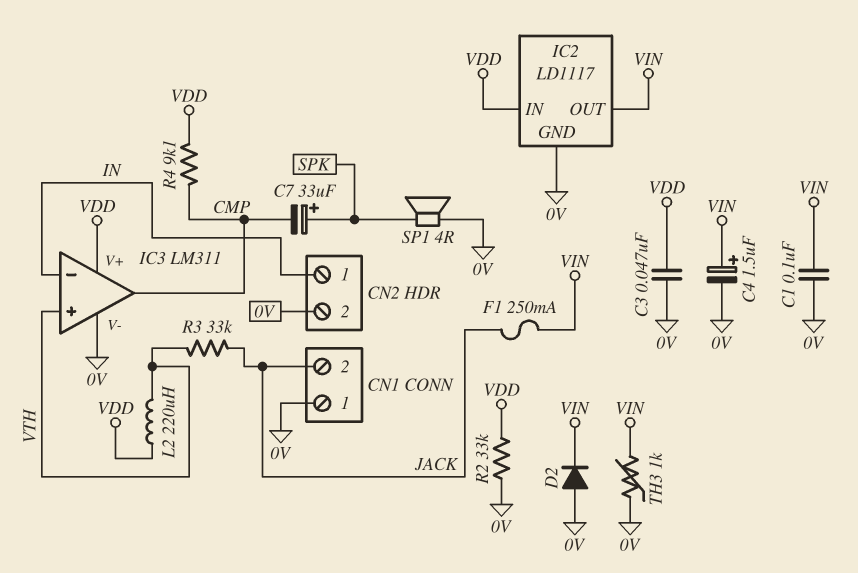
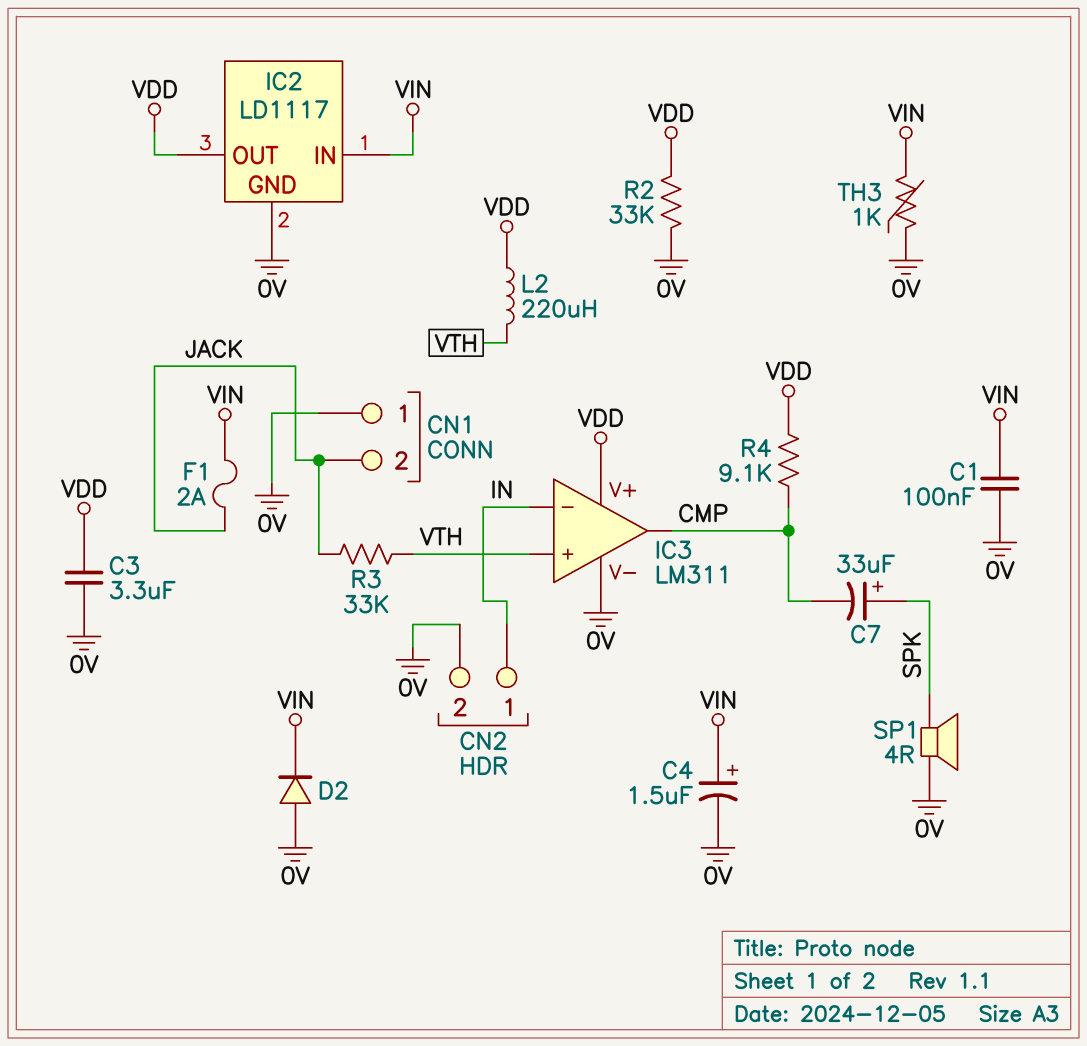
C3: 47nF (0V, VDD) -> 3.3uF (0V, VDD)
F1: 250mA (JACK, VIN) -> 2A (JACK, VIN)
IC2 pin IN: VDD -> VIN
IC2 pin OUT: VIN -> VDD

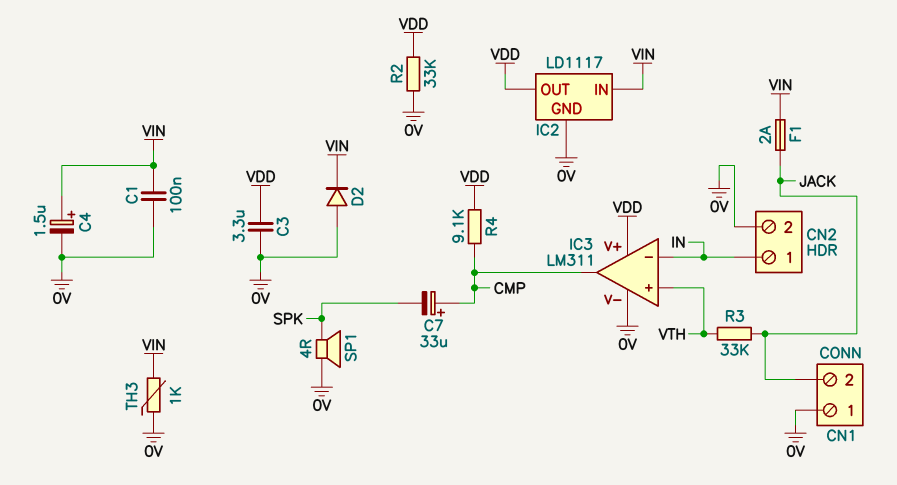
C7: 33uF (plus SPK, minus CMP) -> 33uF (plus CMP, minus SPK)
L2: 220uH (VDD, VTH) -> none

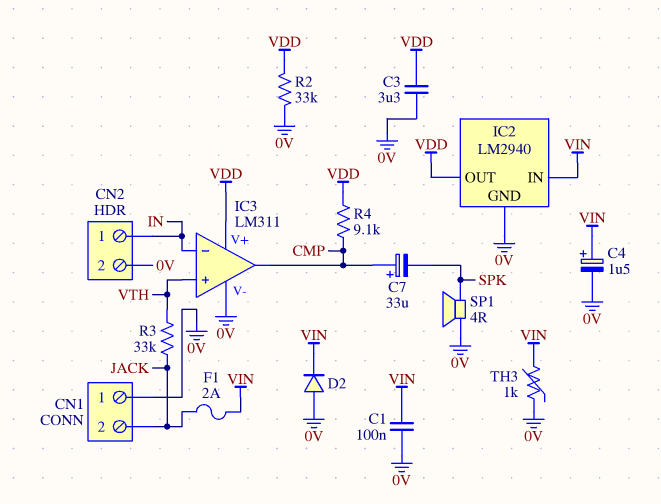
IC2: LD1117 -> LM2940

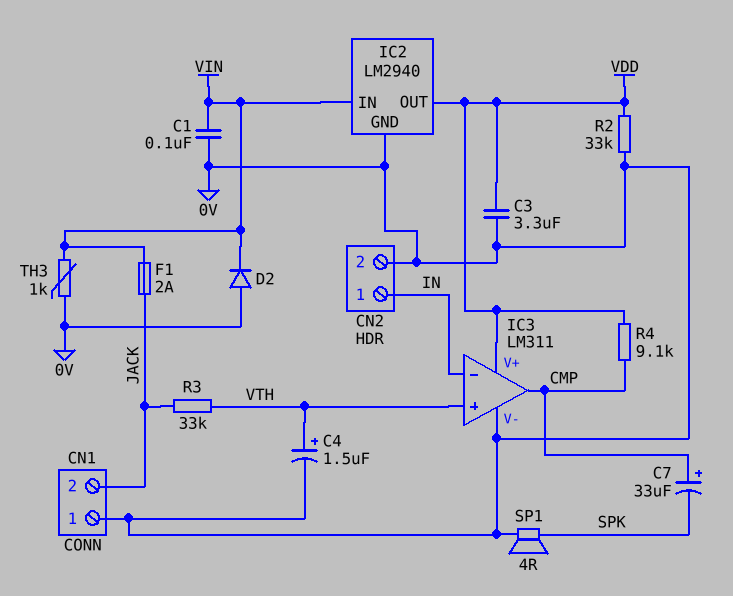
C4: 1.5uF (plus VIN, minus 0V) -> 1.5uF (plus VTH, minus 0V)

